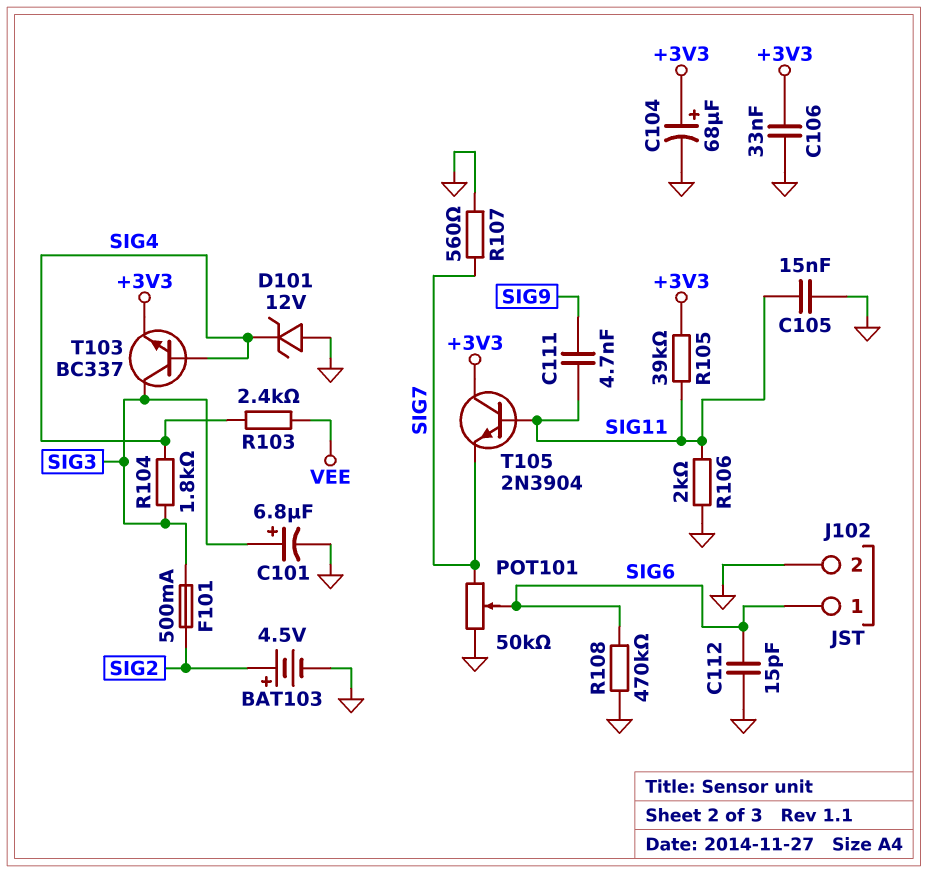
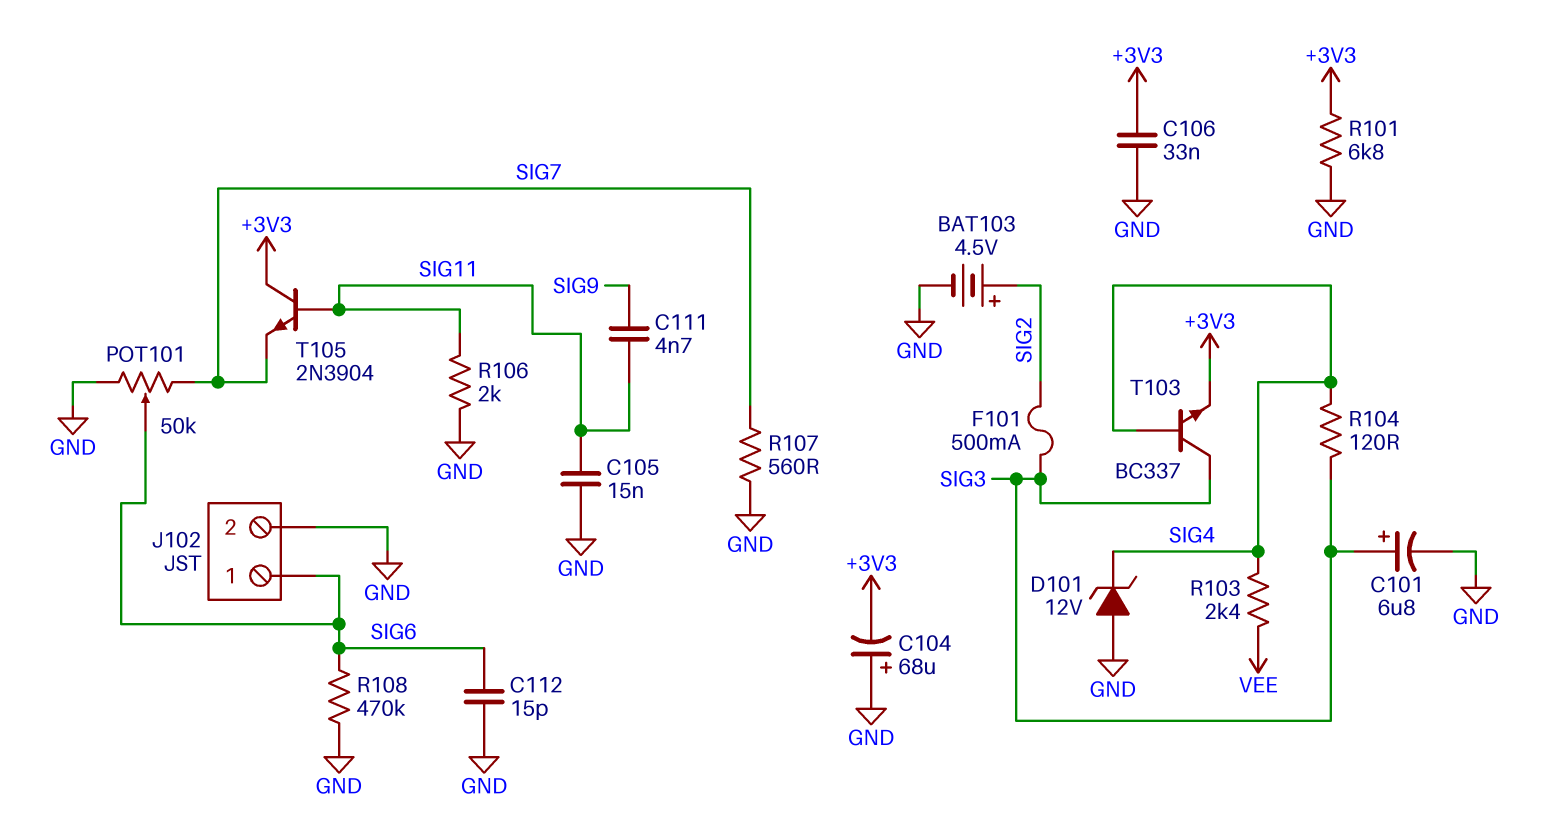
C104: 68uF (plus +3V3, minus GND) -> 68uF (plus GND, minus +3V3)
R101: none -> 6.8k (+3V3, GND)
R104: 1.8k (SIG3, SIG4) -> 120 (SIG3, SIG4)
R105: 39k (+3V3, SIG11) -> none

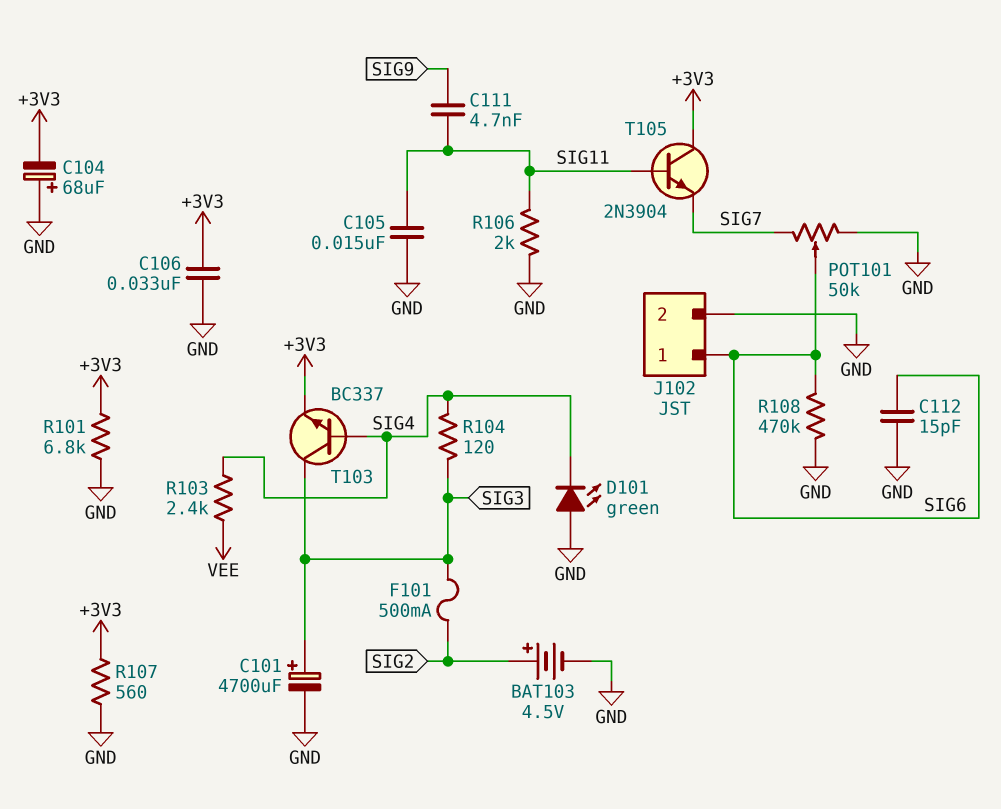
C101: 6.8uF (plus SIG3, minus GND) -> 4700uF (plus SIG3, minus GND)
D101: zener 12V (A GND, K SIG4) -> LED green (A GND, K SIG4)
R107: 560 (GND, SIG7) -> 560 (+3V3, GND)

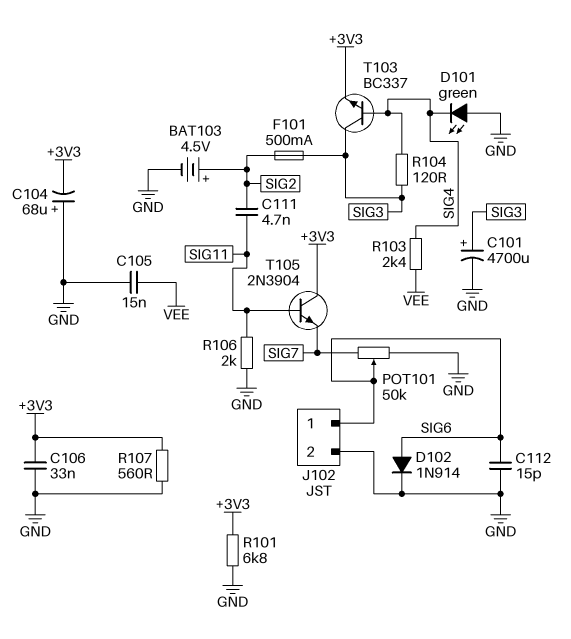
C105: 15nF (GND, SIG11) -> 15nF (GND, VEE)
C111: 4.7nF (SIG9, SIG11) -> 4.7nF (SIG2, SIG11)
D102: none -> diode 1N914 (A SIG6, K GND)
R108: 470k (GND, SIG6) -> none

